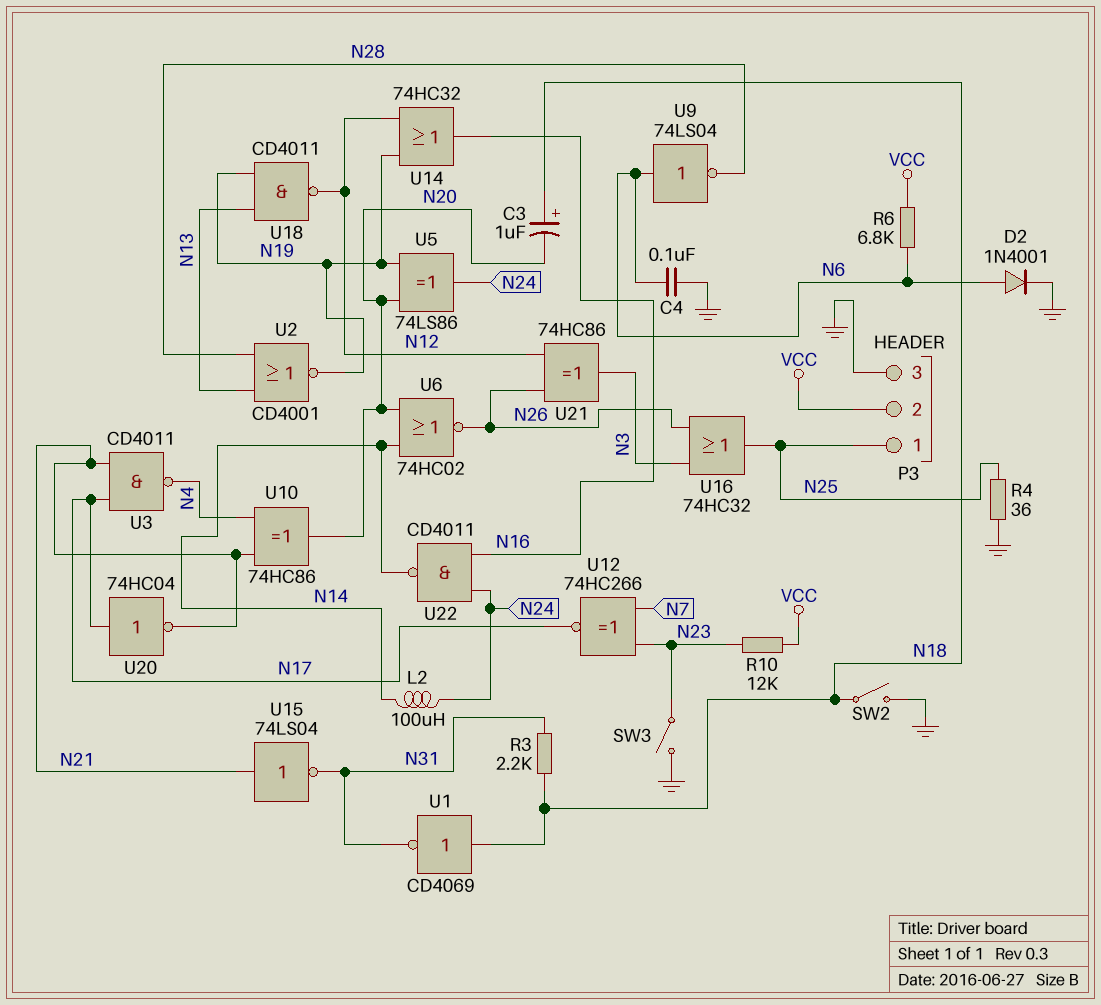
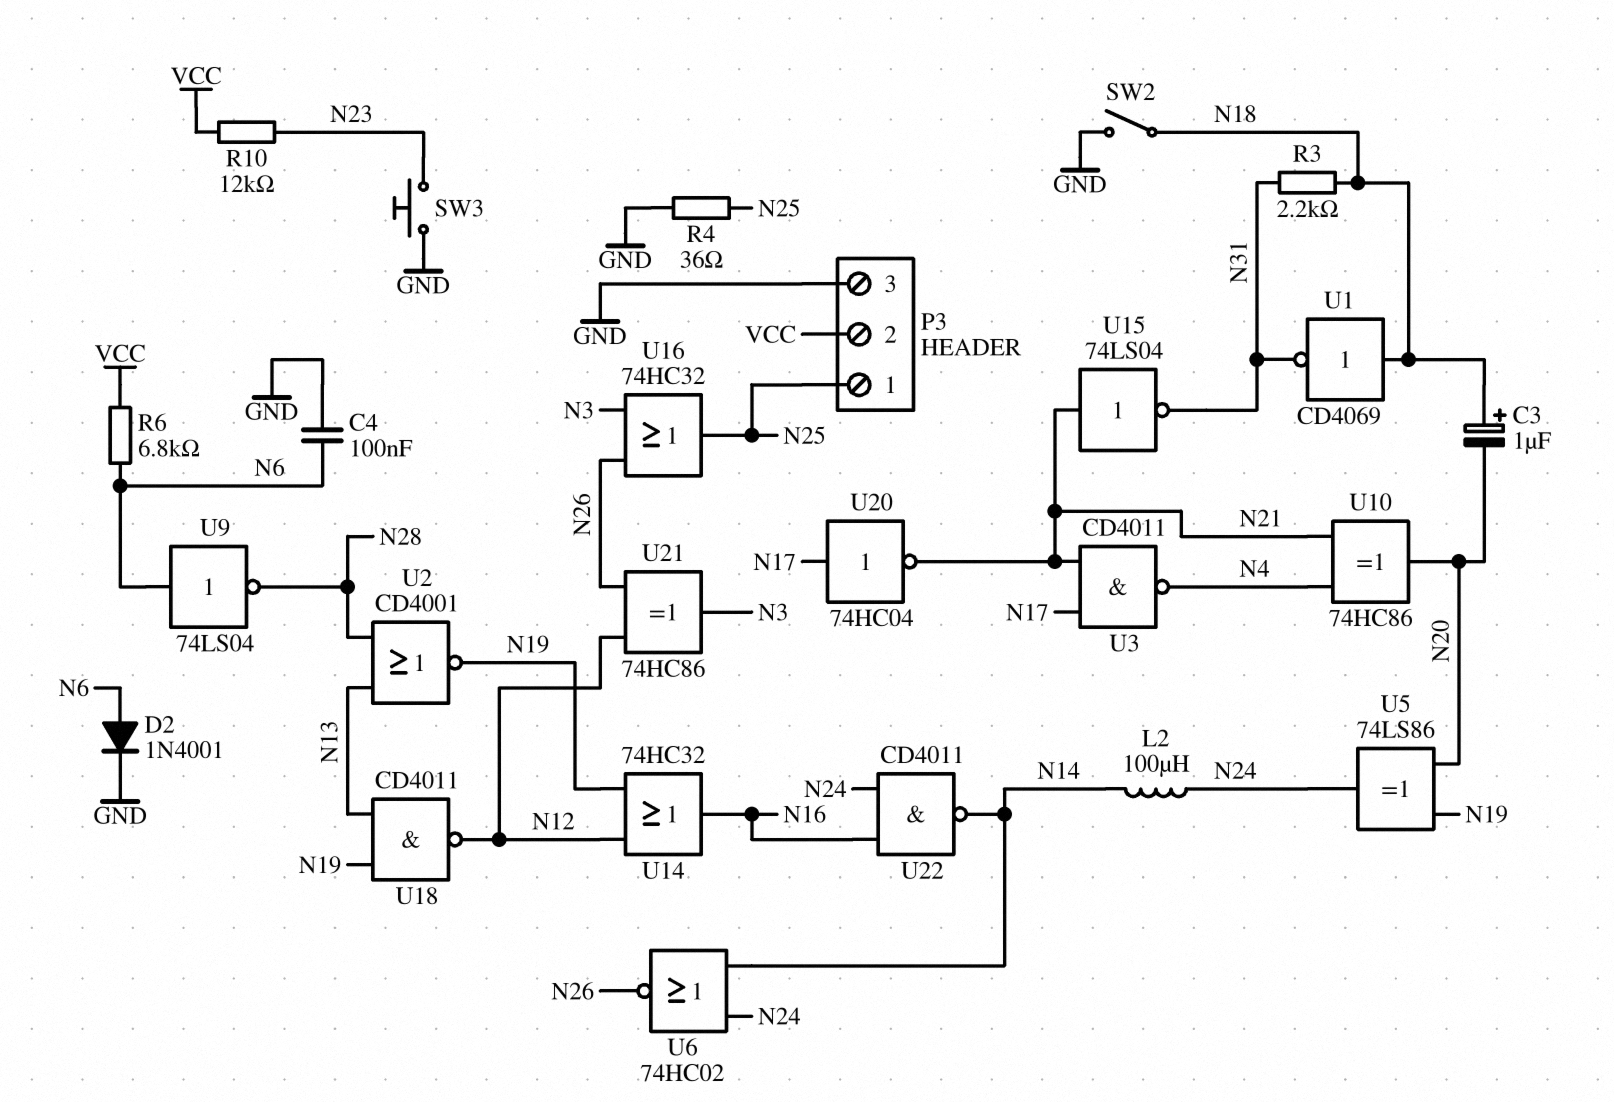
SW3: switch (GND, N23) -> button (GND, N23)
U6: NOR 74HC02 (in N14, in N20, out N26) -> NOR 74HC02 (in N14, in N24, out N26)
U12: XNOR 74HC266 (in N7, in N23, out N17) -> none

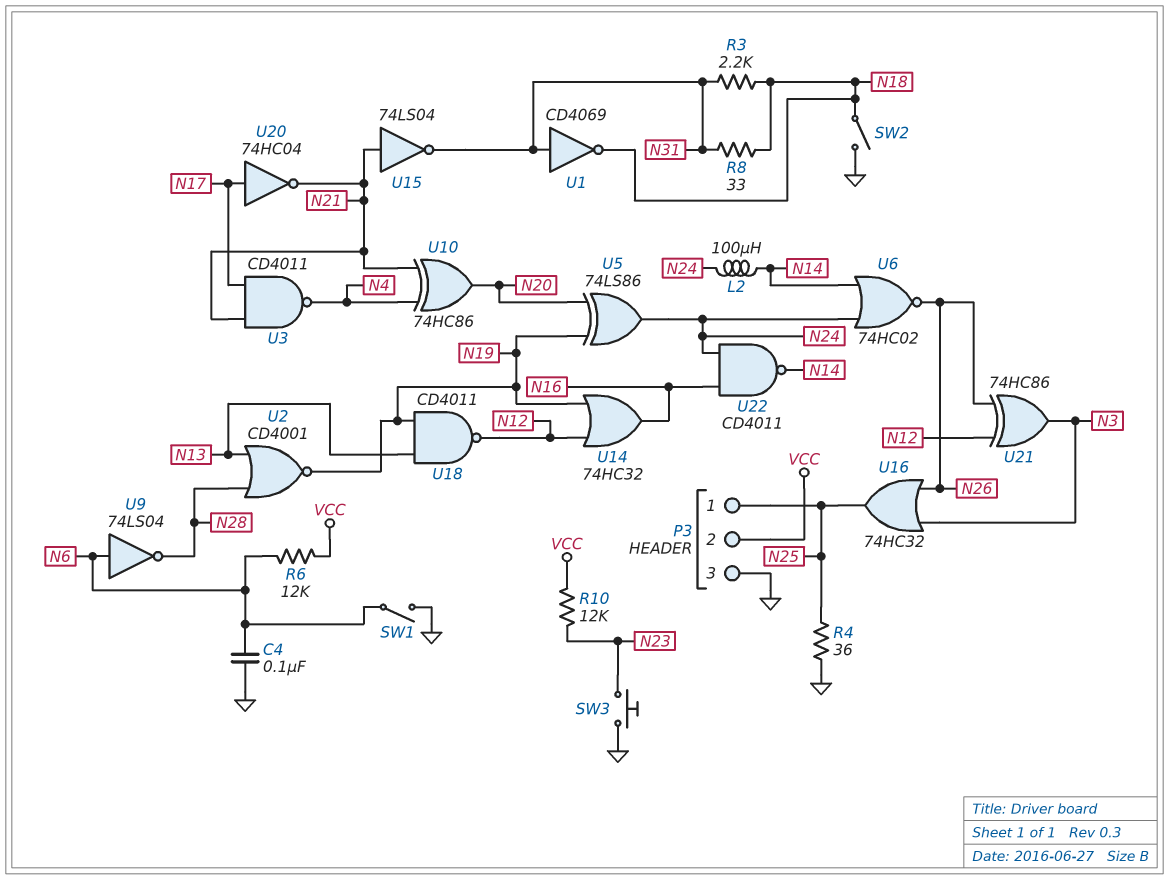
C3: 1uF (plus N18, minus N20) -> none
D2: diode 1N4001 (A N6, K GND) -> none
R6: 6.8k (N6, VCC) -> 12k (N6, VCC)
R8: none -> 33 (N18, N31)
SW1: none -> switch (GND, N6)
U1: NOT CD4069 (in N18, out N31) -> NOT CD4069 (in N31, out N18)

